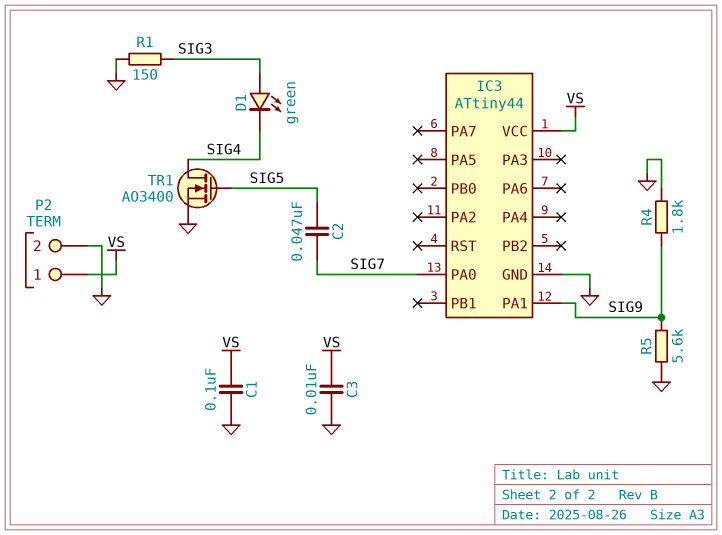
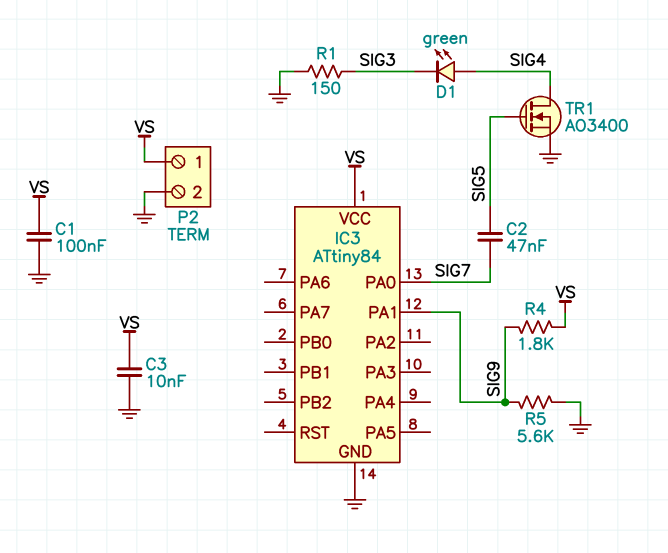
D1: LED green (A SIG3, K SIG4) -> LED green (A SIG4, K SIG3)
IC3: ATtiny44 -> ATtiny84
R4: 1.8k (GND, SIG9) -> 1.8k (SIG9, VS)

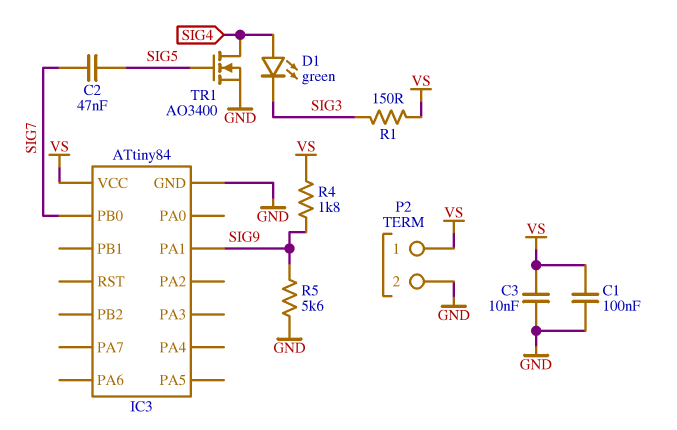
IC3 pin PA0: SIG7 -> none
IC3 pin PB0: none -> SIG7
R1: 150 (GND, SIG3) -> 150 (SIG3, VS)

